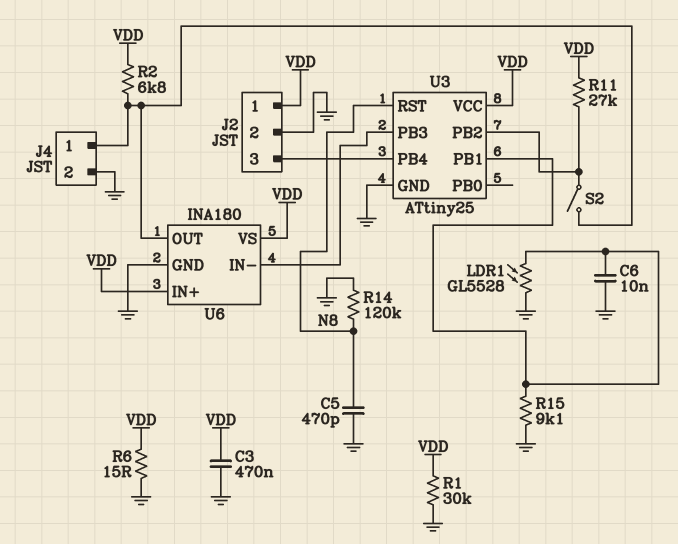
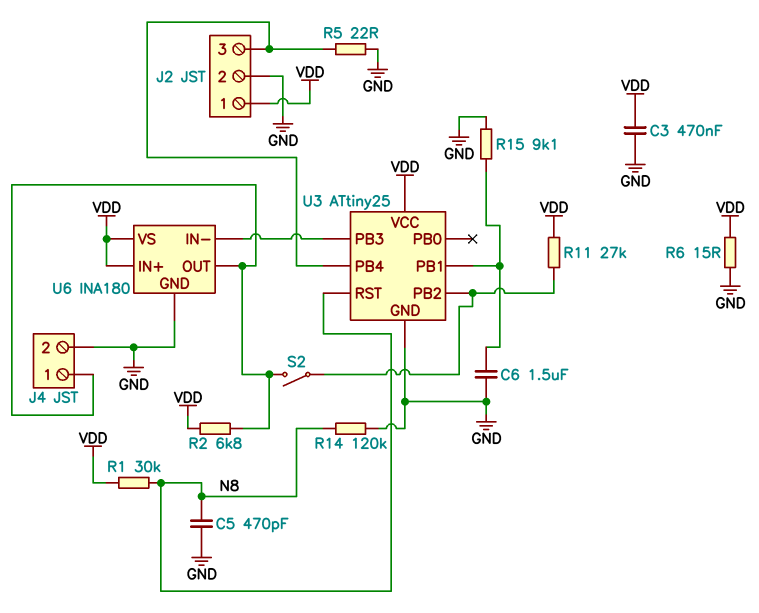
C6: 10nF (GND, U3/PB1) -> 1.5uF (GND, U3/PB1)
LDR1: GL5528 (GND, U3/PB1) -> none
R1: 30k (GND, VDD) -> 30k (N8, VDD)
R5: none -> 22 (GND, J2/3)

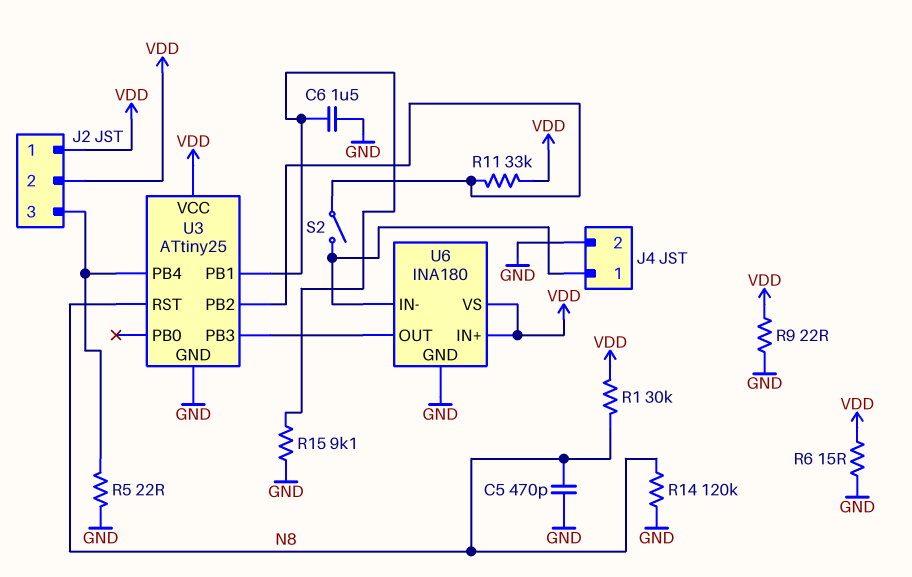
C3: 470nF (GND, VDD) -> none
J2 pin 2: GND -> VDD
R2: 6.8k (J4/1, VDD) -> none
R9: none -> 22 (GND, VDD)
R11: 27k (U3/PB2, VDD) -> 33k (U3/PB2, VDD)
U6 pin IN-: U3/PB3 -> J4/1
U6 pin OUT: J4/1 -> U3/PB3

